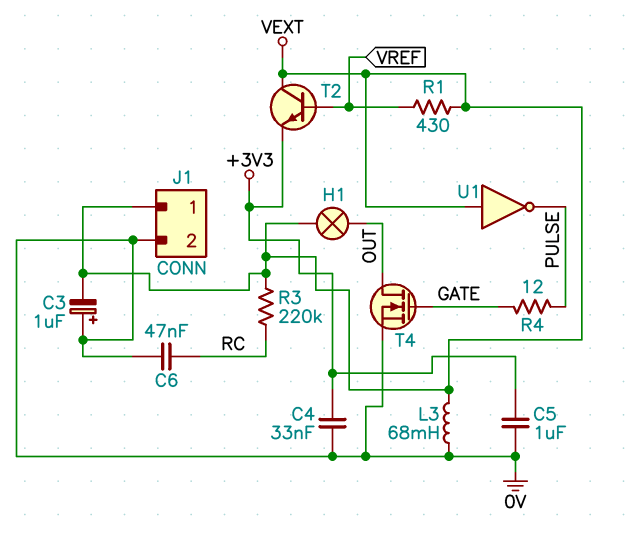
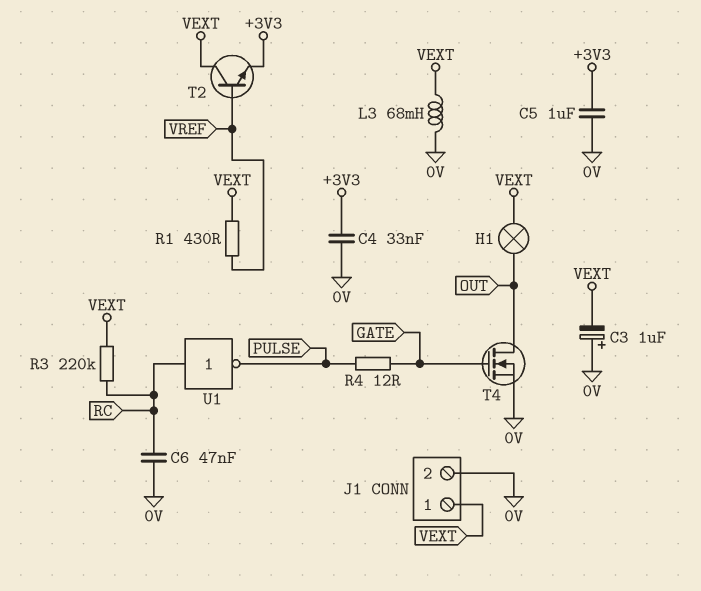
U1: NOT (in VEXT, out PULSE) -> NOT (in RC, out PULSE)

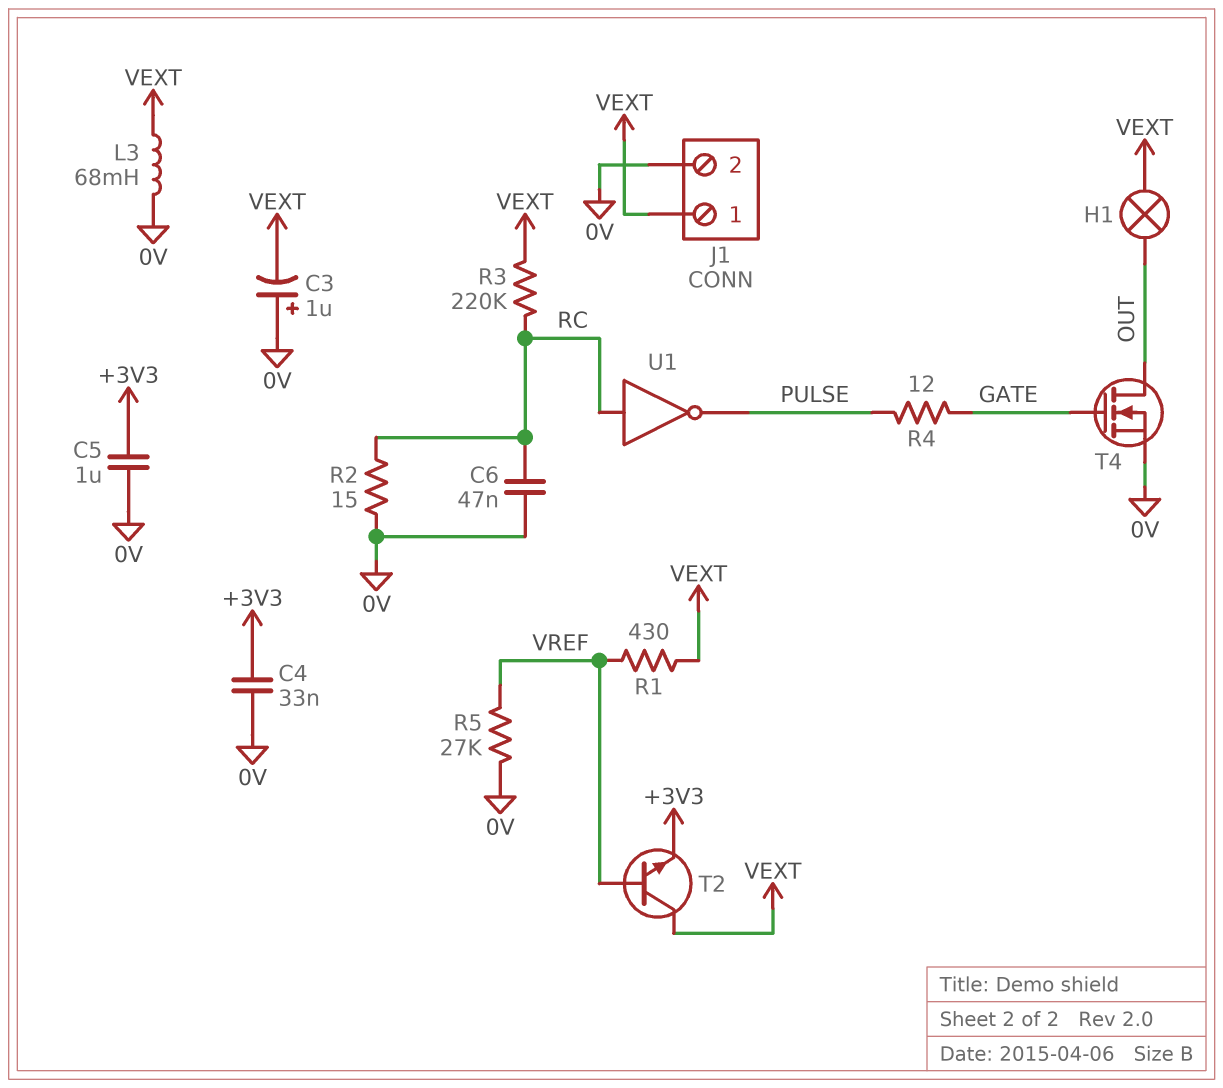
R2: none -> 15 (0V, RC)
R5: none -> 27k (0V, VREF)

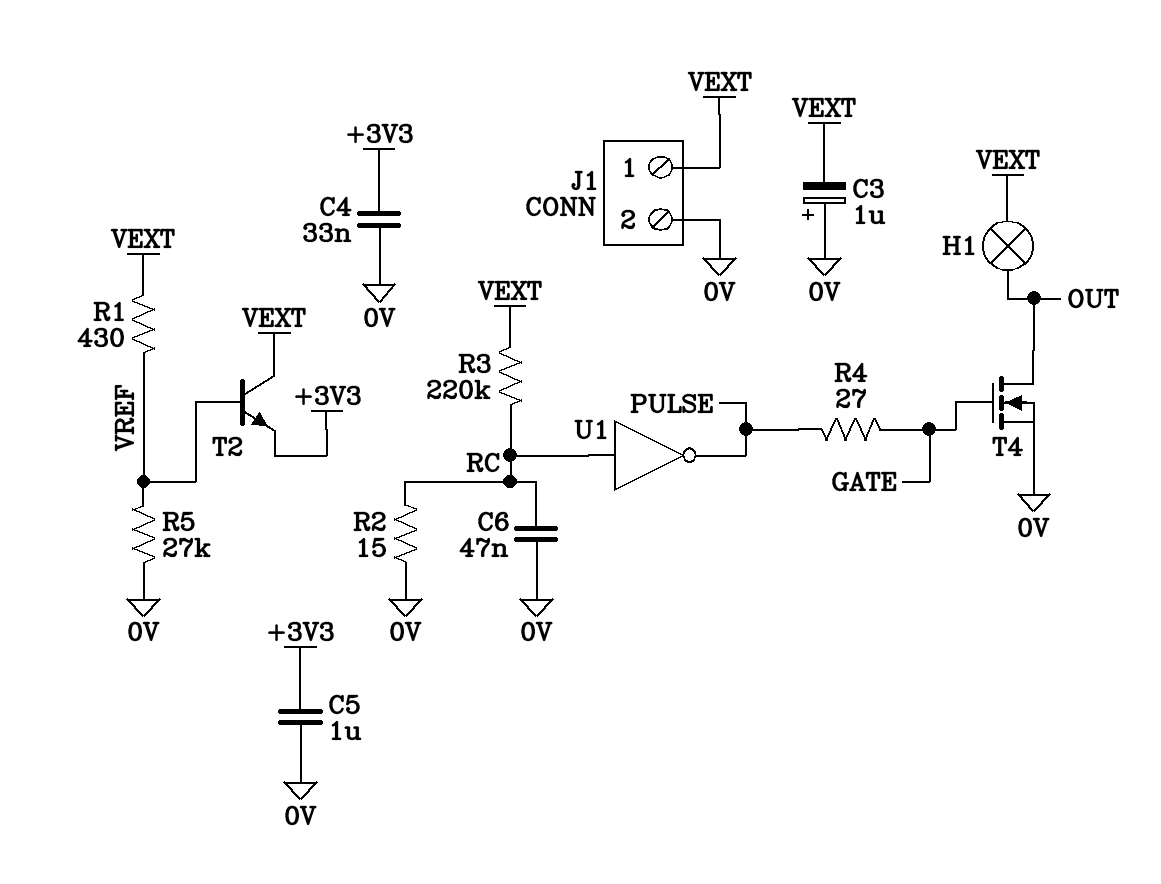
L3: 68mH (0V, VEXT) -> none
R4: 12 (GATE, PULSE) -> 27 (GATE, PULSE)

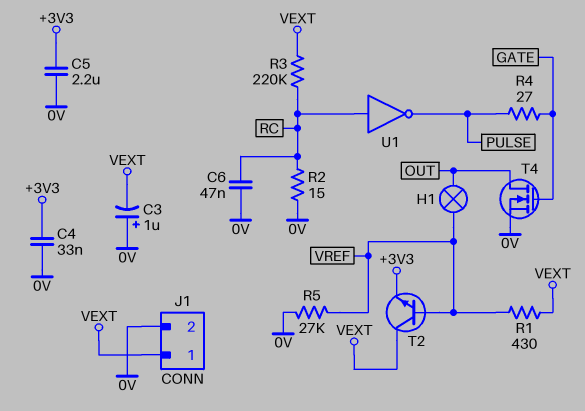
C5: 1uF (+3V3, 0V) -> 2.2uF (+3V3, 0V)
H1: lamp (OUT, VEXT) -> lamp (OUT, VREF)

